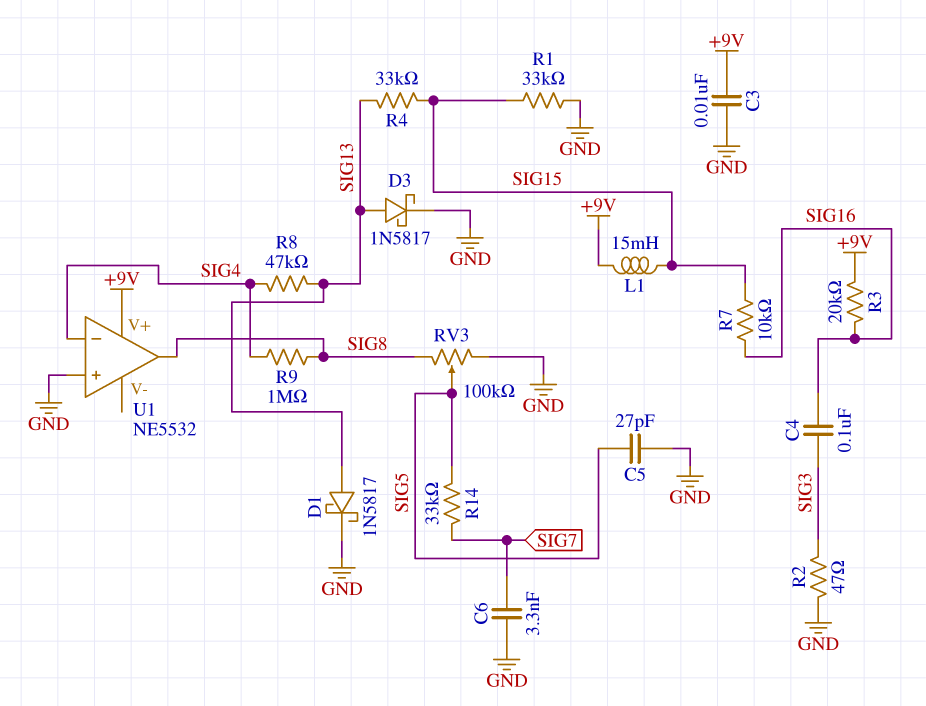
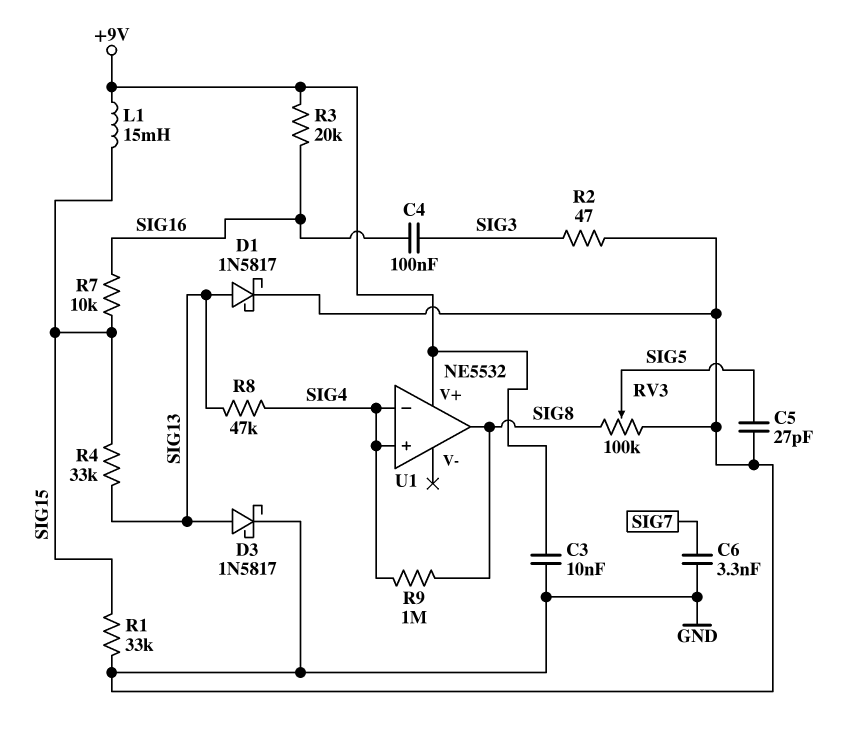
R14: 33k (SIG5, SIG7) -> none
U1 pin in+: GND -> SIG4

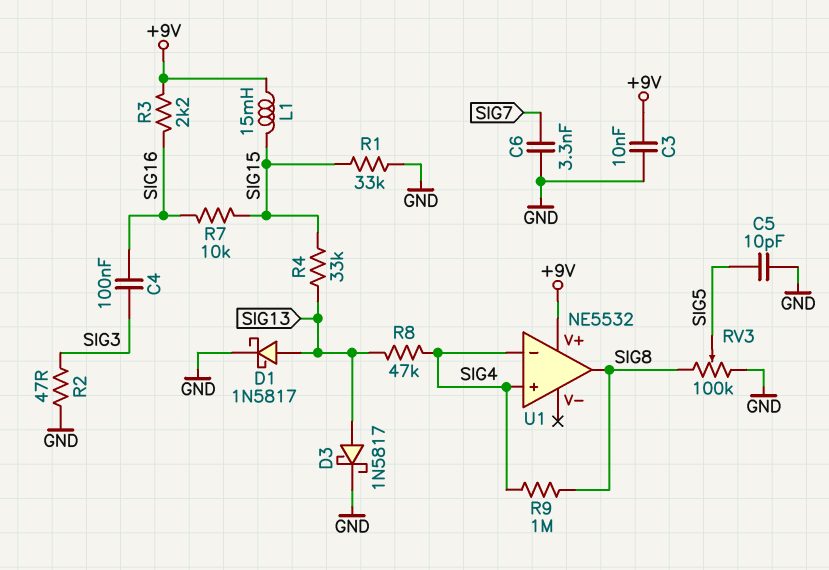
C5: 27pF (GND, SIG5) -> 10pF (GND, SIG5)
R3: 20k (+9V, SIG16) -> 2.2k (+9V, SIG16)

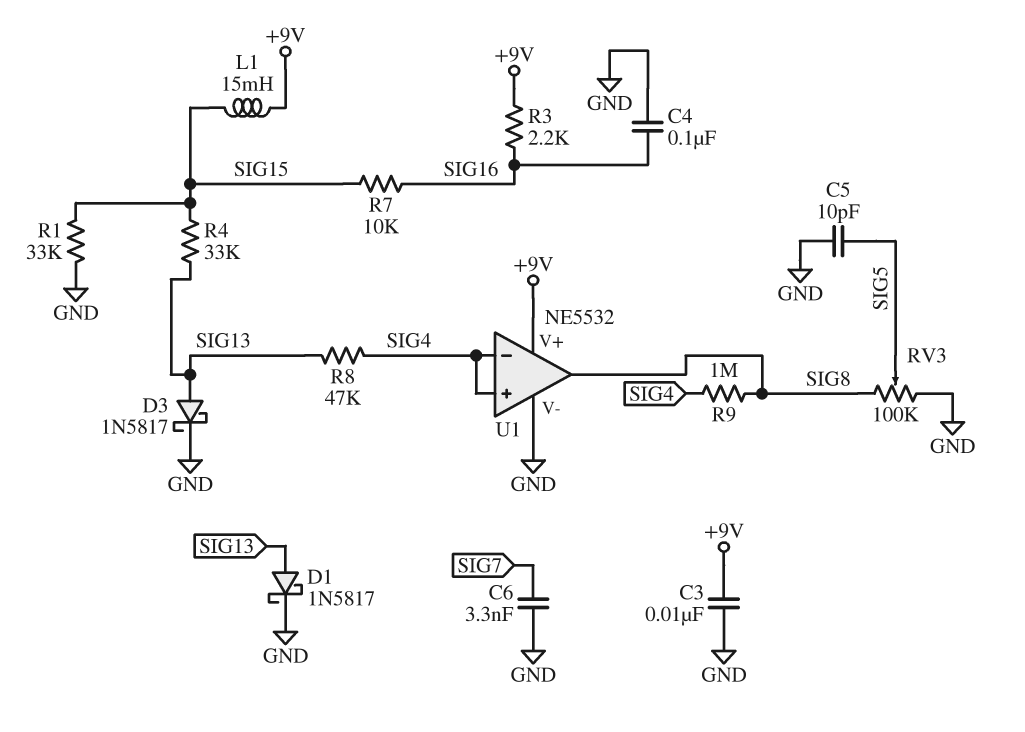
C4: 100nF (SIG3, SIG16) -> 100nF (GND, SIG16)
R2: 47 (GND, SIG3) -> none
U1 pin V-: none -> GND

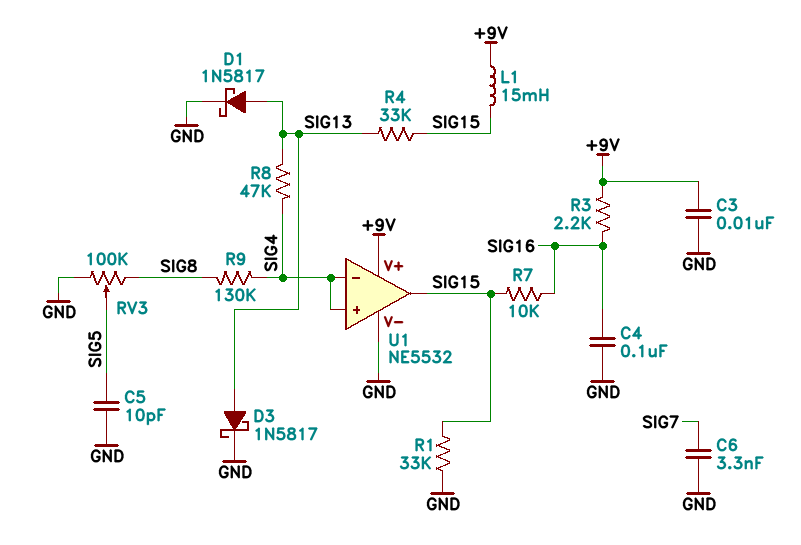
R9: 1M (SIG4, SIG8) -> 130k (SIG4, SIG8)
U1 pin out: SIG8 -> SIG15

